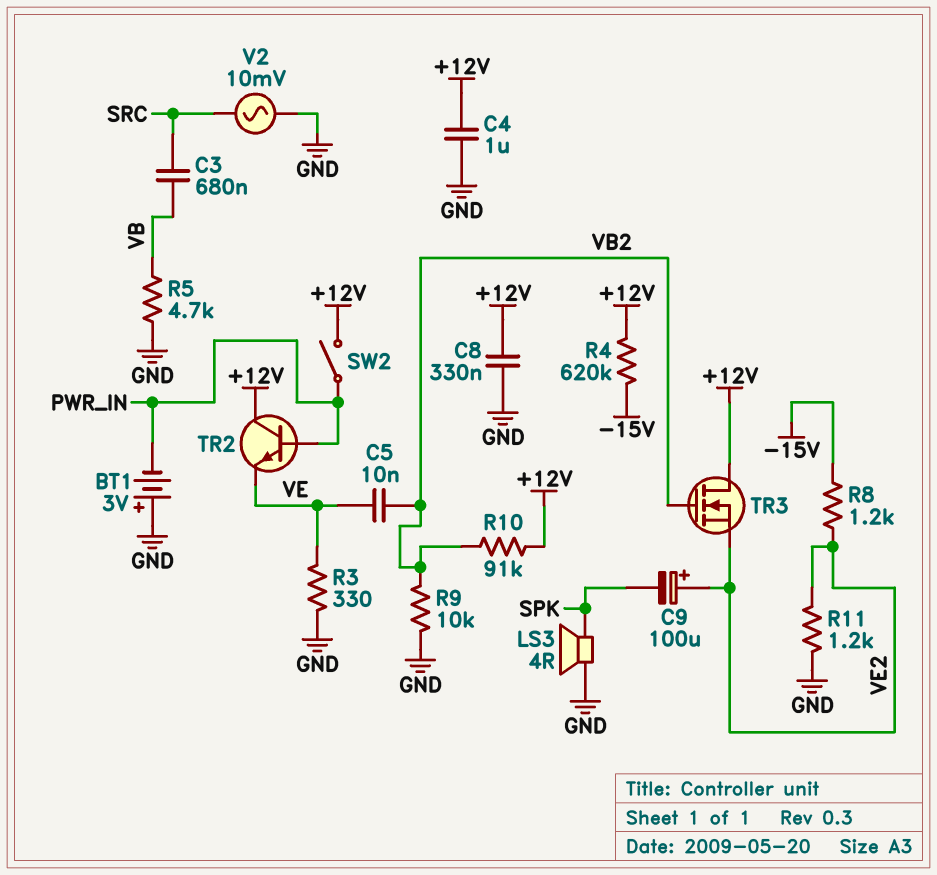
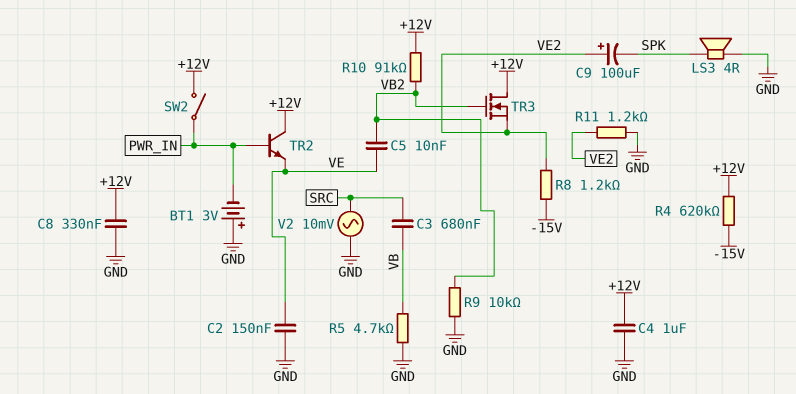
C2: none -> 150nF (GND, VE)
R3: 330 (GND, VE) -> none

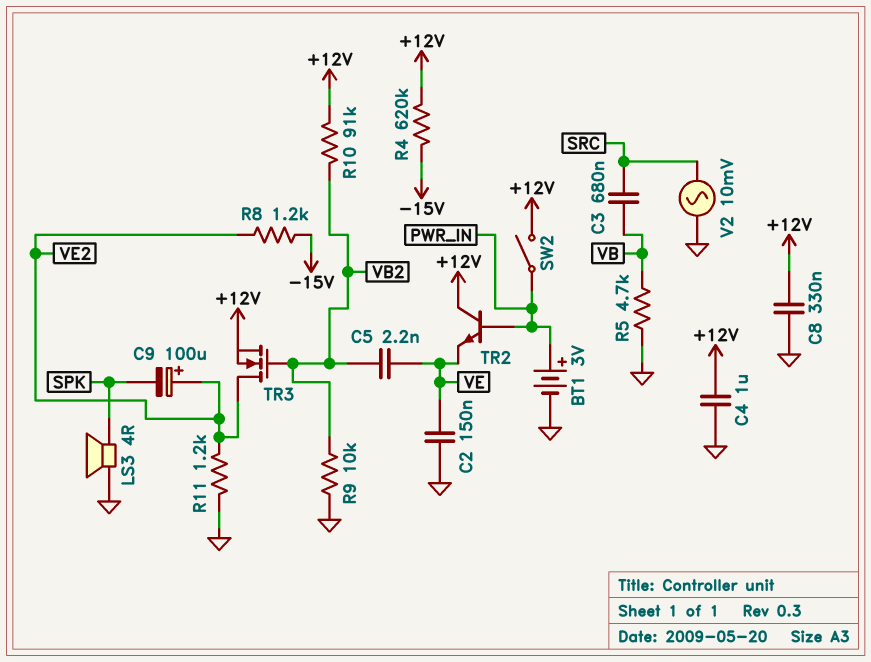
BT1: 3V (plus GND, minus PWR_IN) -> 3V (plus PWR_IN, minus GND)
C5: 10nF (VB2, VE) -> 2.2nF (VB2, VE)
TR3: NMOS (G VB2, D +12V, S VE2) -> NMOS (G VB2, D VE2, S +12V)

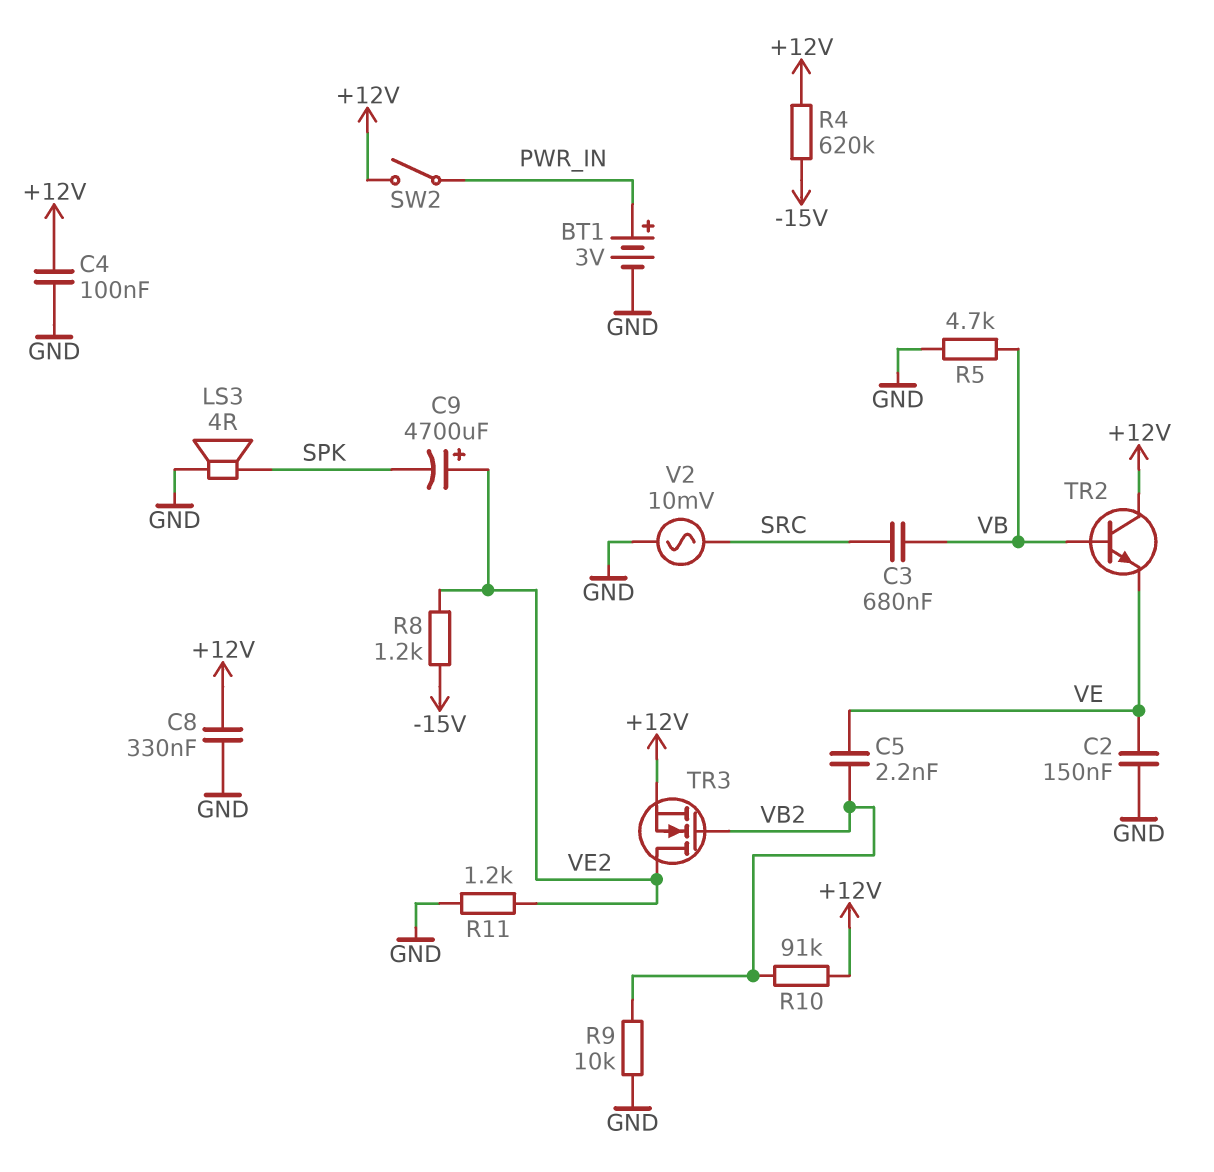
C4: 1uF (+12V, GND) -> 100nF (+12V, GND)
C9: 100uF (plus VE2, minus SPK) -> 4700uF (plus VE2, minus SPK)
TR2: NPN (B PWR_IN, C +12V, E VE) -> NPN (B VB, C +12V, E VE)

